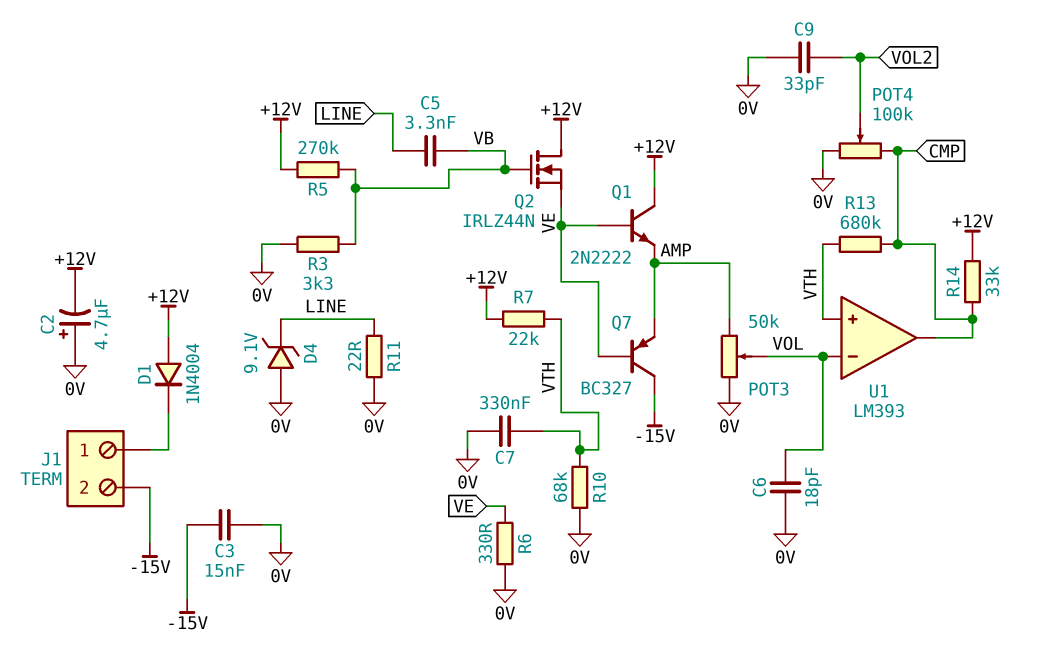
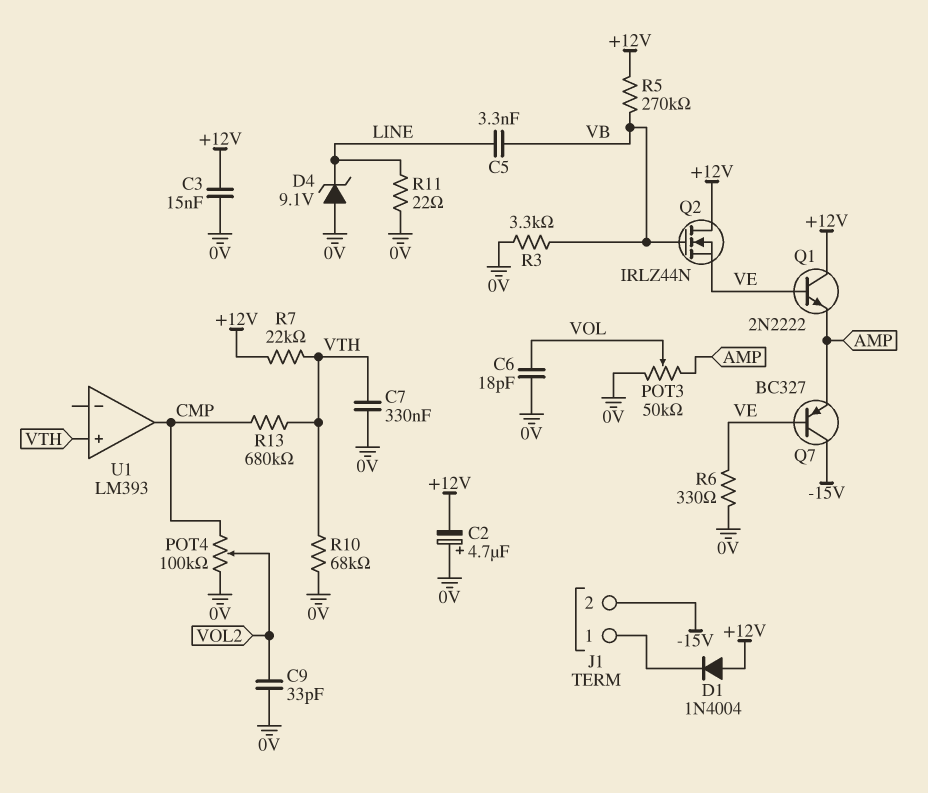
C3: 15nF (-15V, 0V) -> 15nF (+12V, 0V)
R14: 33k (+12V, CMP) -> none
U1 pin in-: VOL -> none

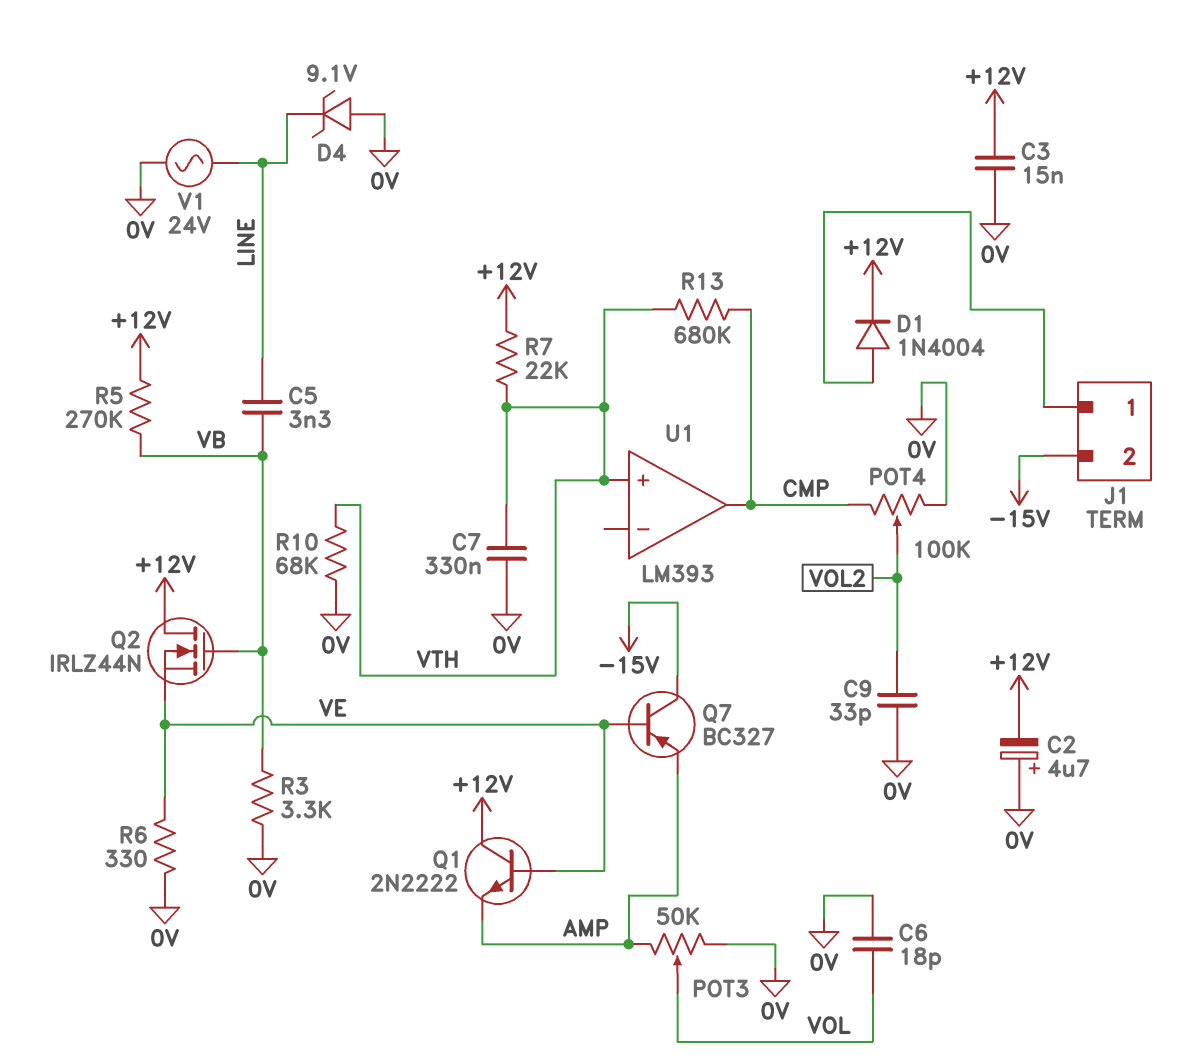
D1: diode 1N4004 (A +12V, K J1/1) -> diode 1N4004 (A J1/1, K +12V)
R11: 22 (0V, LINE) -> none
V1: none -> AC 24V (0V, LINE)

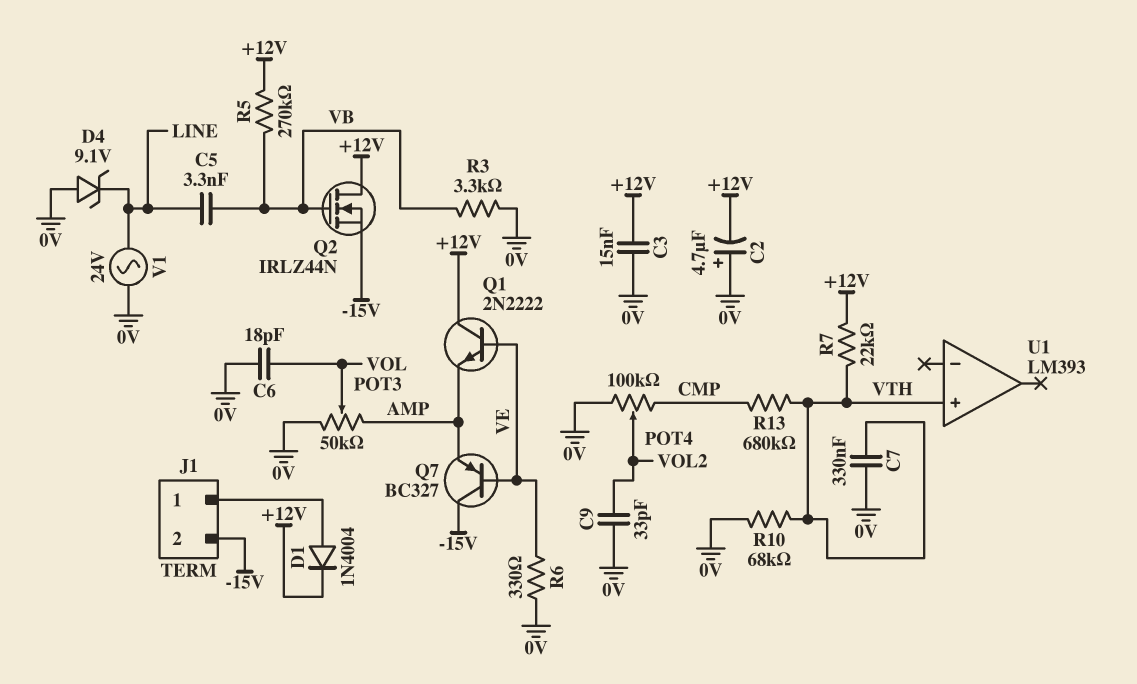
Q2: NMOS IRLZ44N (G VB, D +12V, S VE) -> NMOS IRLZ44N (G VB, D +12V, S -15V)
U1 pin out: CMP -> none

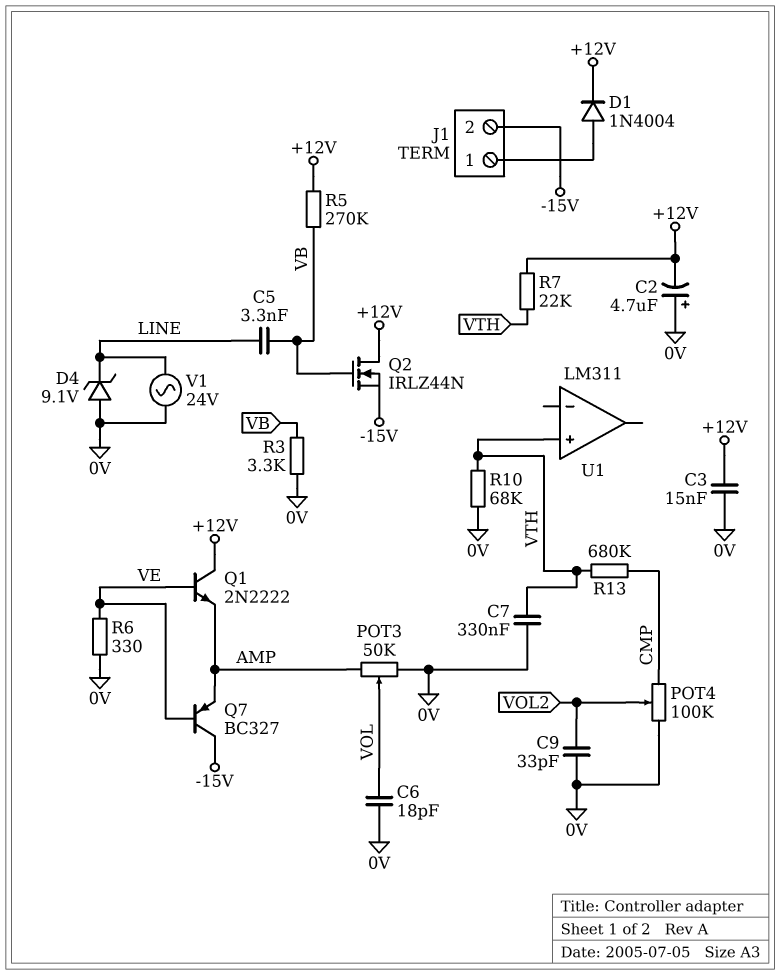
U1: LM393 -> LM311

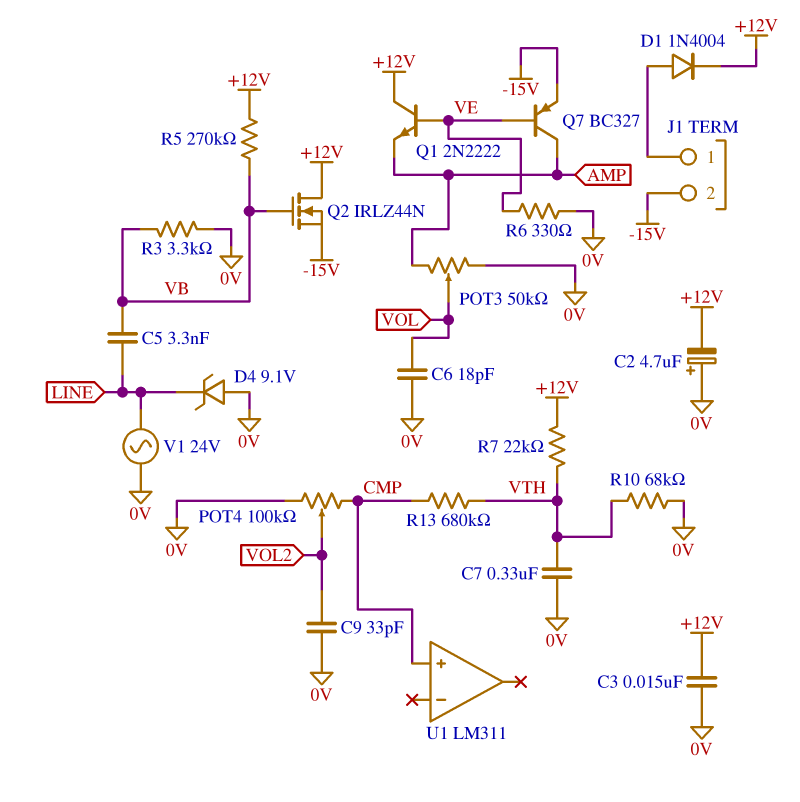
Q7: PNP BC327 (B VE, C -15V, E AMP) -> PNP BC327 (B VE, C AMP, E -15V)
U1 pin in+: VTH -> CMP

